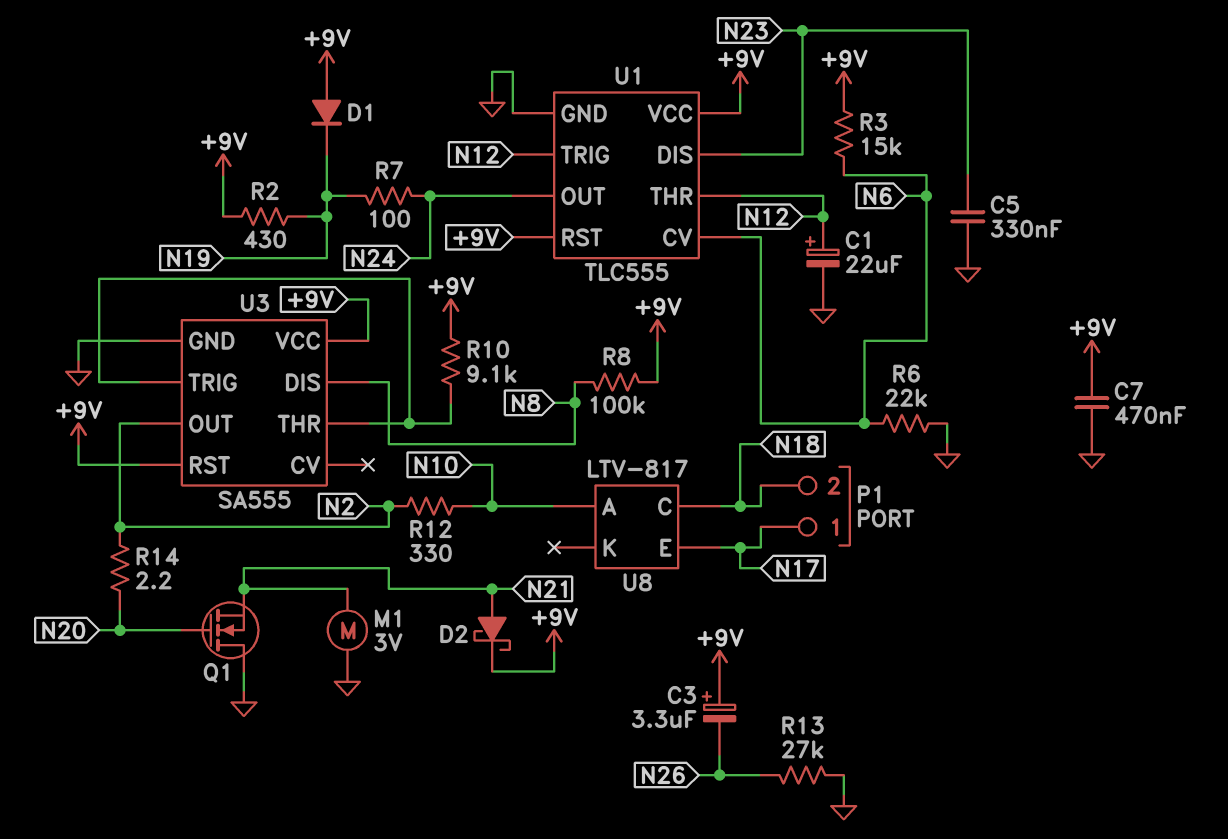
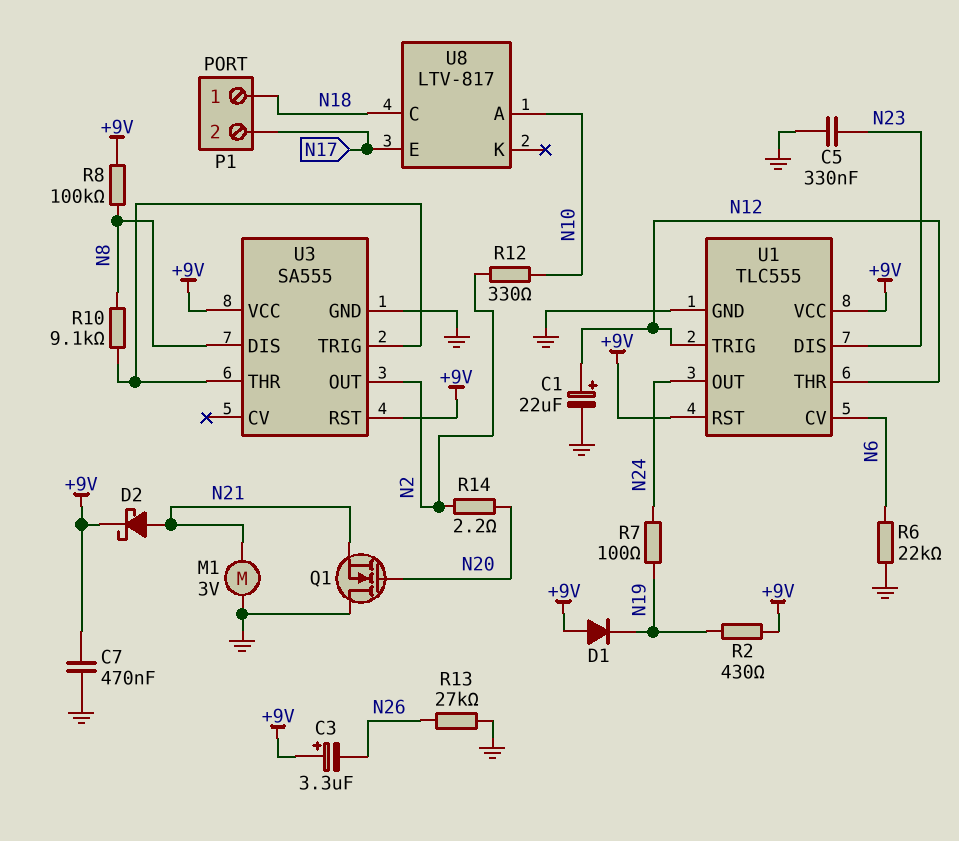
P1 pin 1: N17 -> N18
P1 pin 2: N18 -> N17
R3: 15k (+9V, N6) -> none
R10: 9.1k (+9V, U3/THR) -> 9.1k (N8, U3/THR)

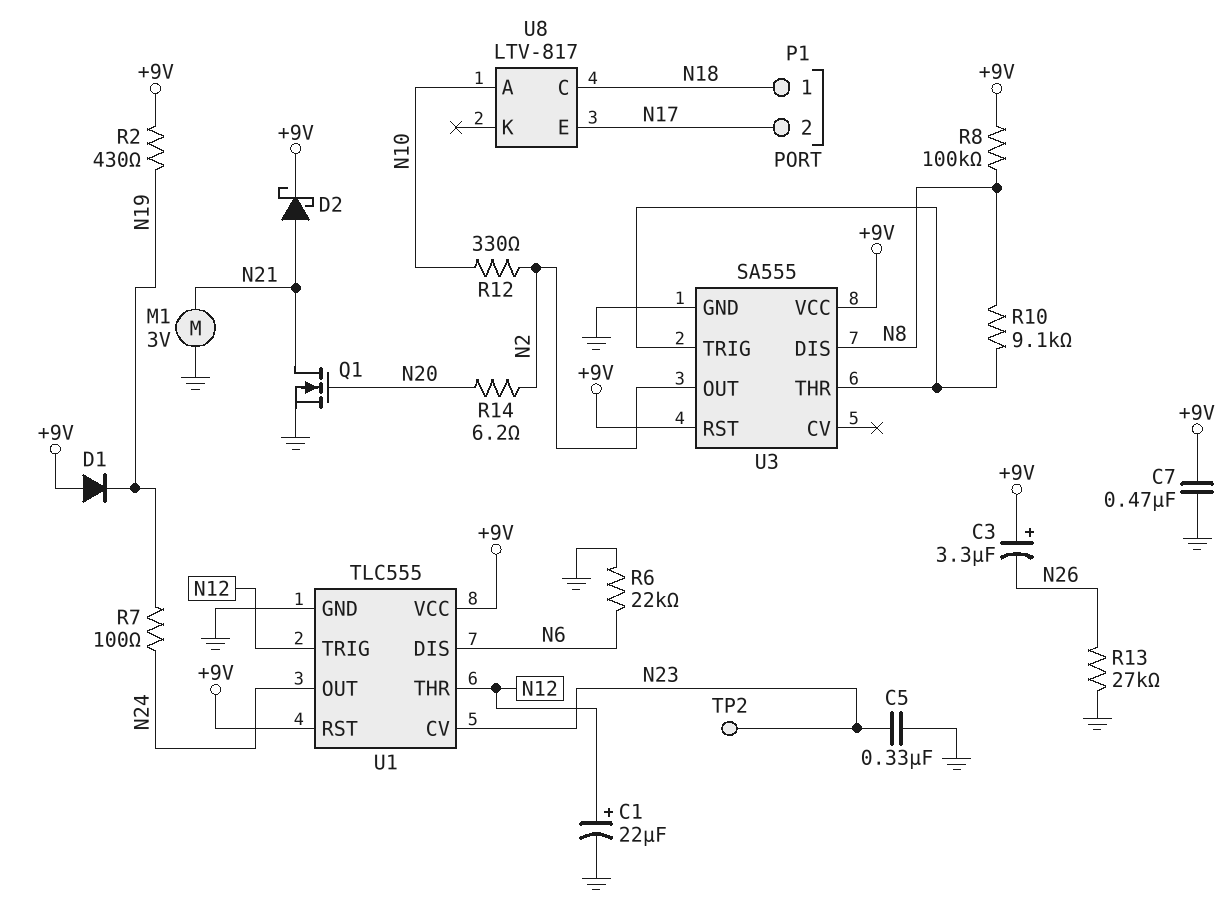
Q1: NMOS (G N20, D GND, S N21) -> NMOS (G N20, D N21, S GND)
R14: 2.2 (N2, N20) -> 6.2 (N2, N20)
TP2: none -> test point (N23)
U1 pin CV: N6 -> N23
U1 pin DIS: N23 -> N6

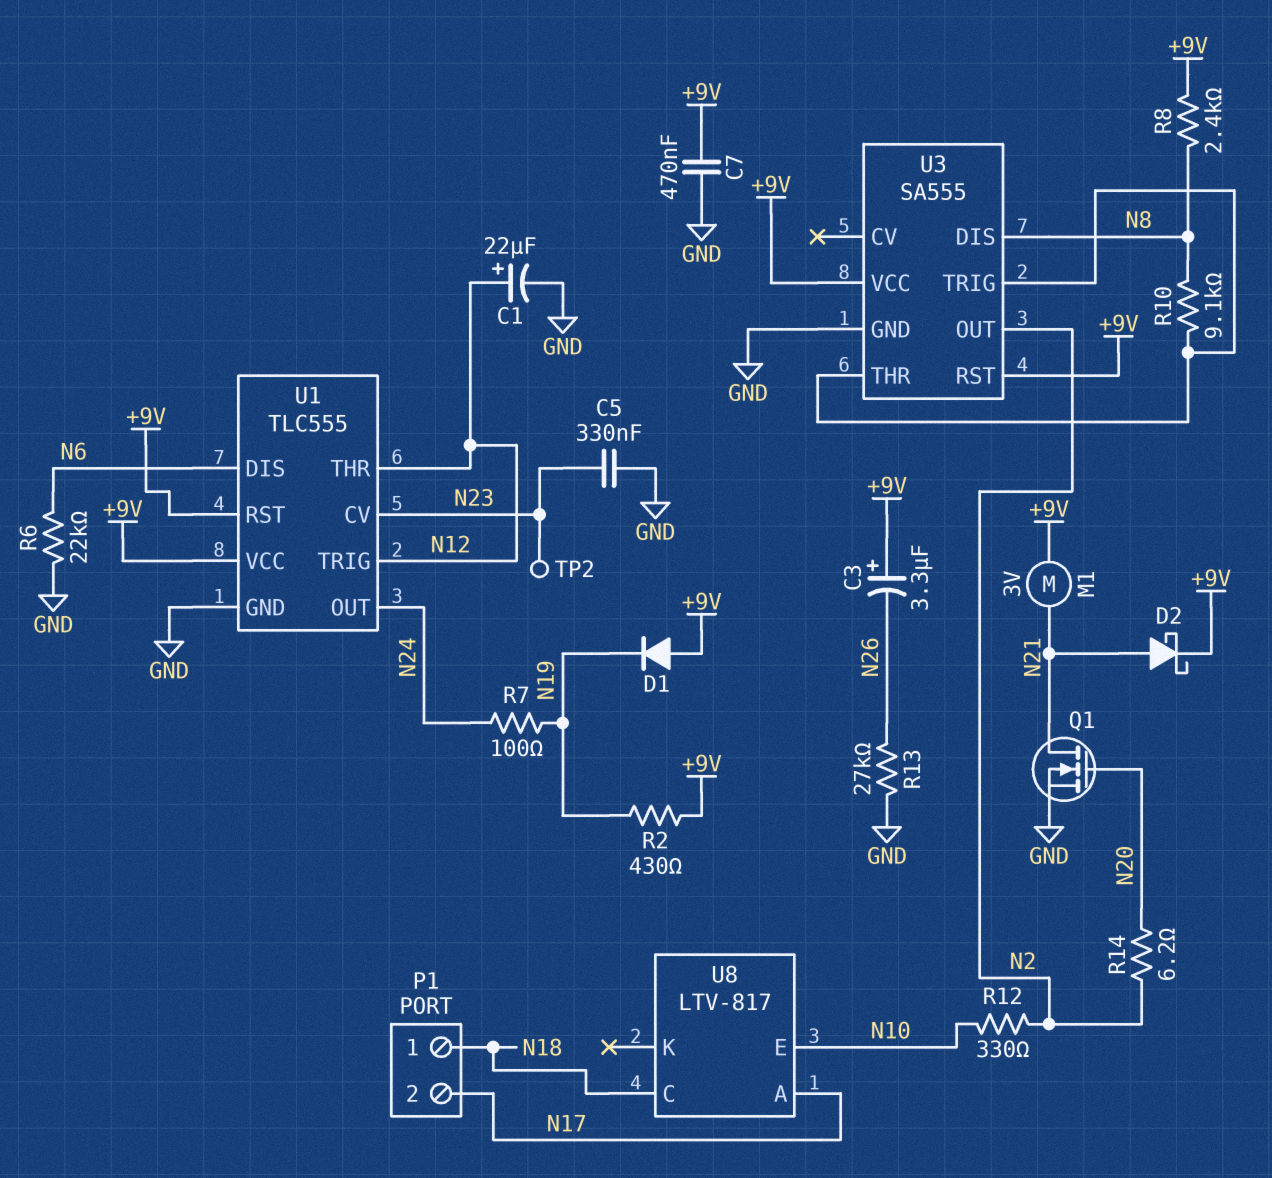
M1: motor 3V (GND, N21) -> motor 3V (+9V, N21)
R8: 100k (+9V, N8) -> 2.4k (+9V, N8)
U8 pin A: N10 -> N17
U8 pin E: N17 -> N10

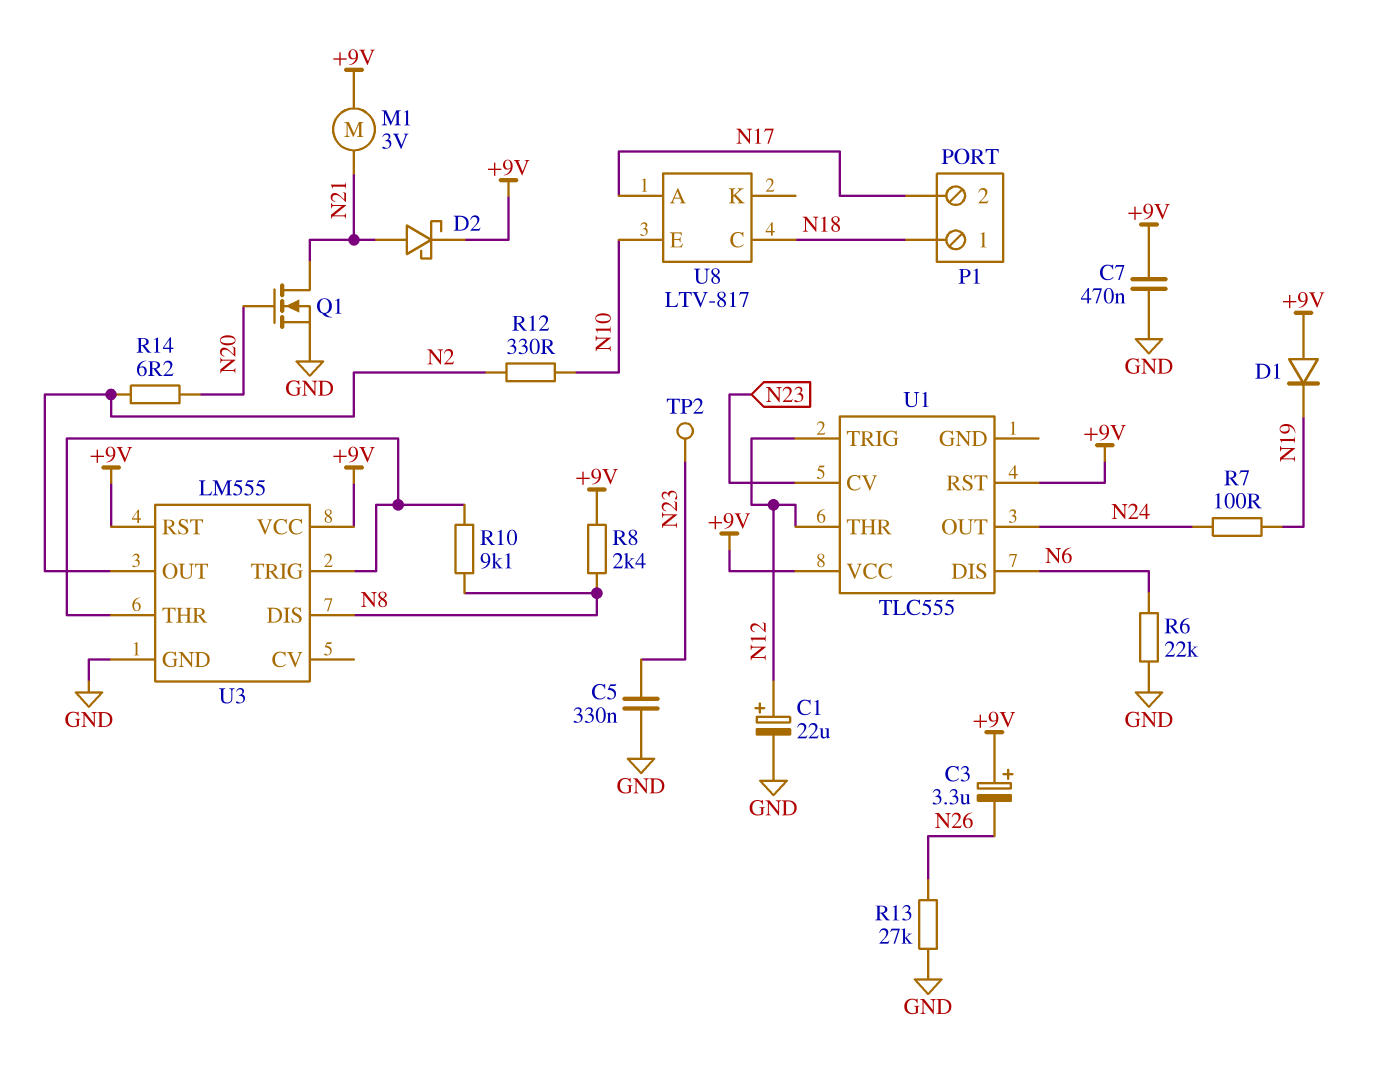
R2: 430 (+9V, N19) -> none
U1 pin GND: GND -> none
U3: SA555 -> LM555

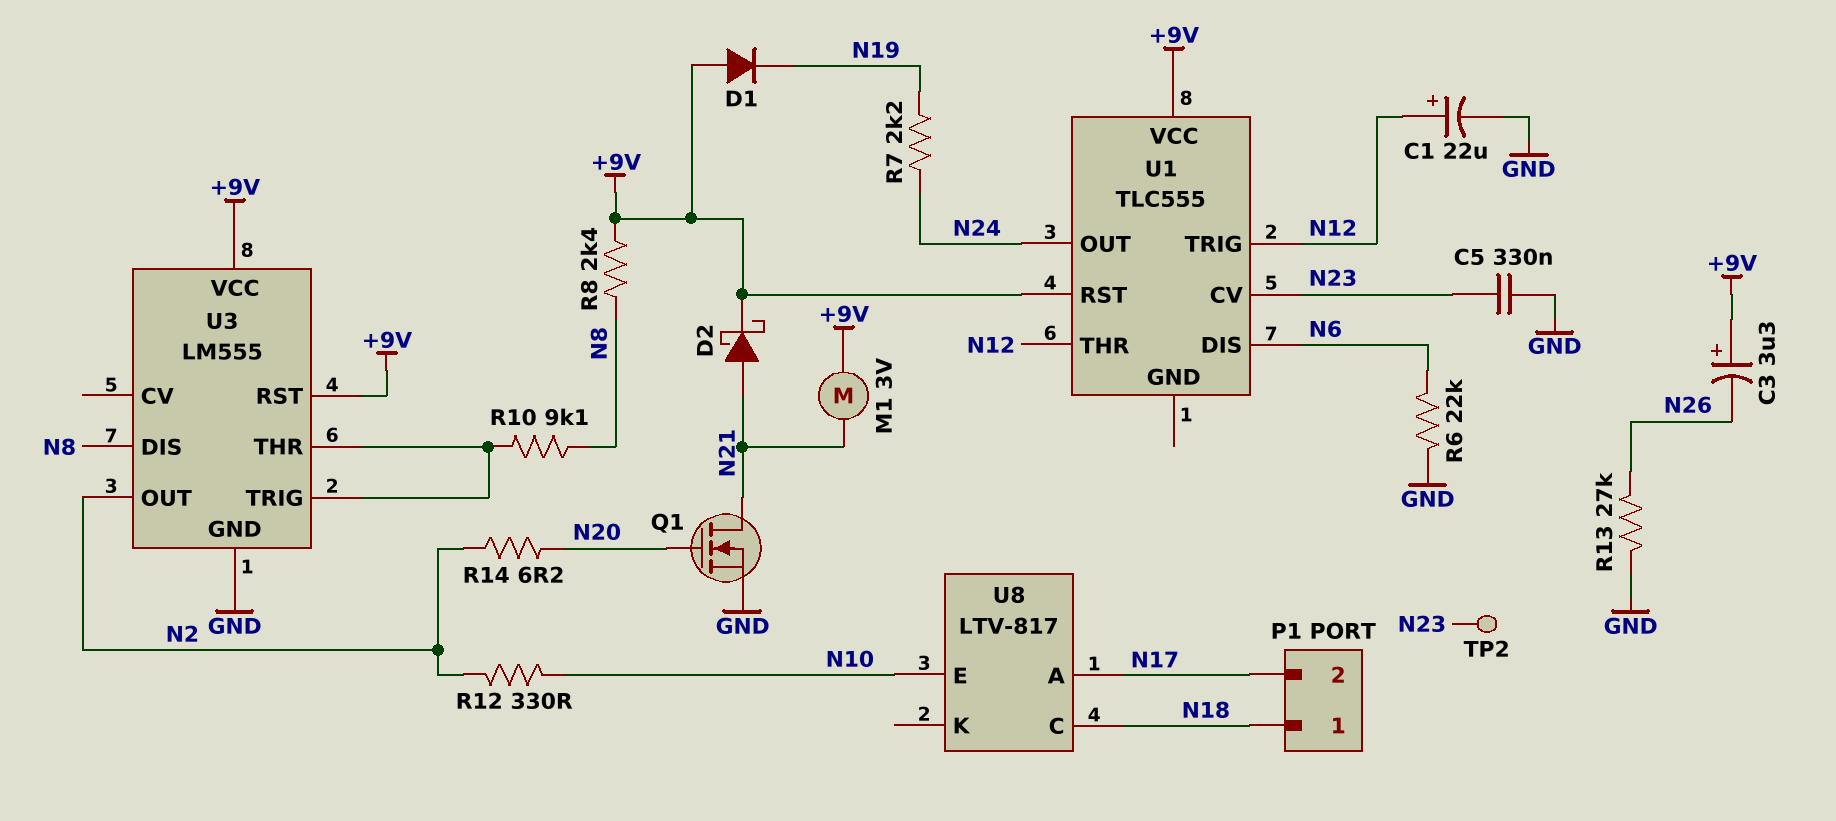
C7: 470nF (+9V, GND) -> none
R7: 100 (N19, N24) -> 2.2k (N19, N24)

